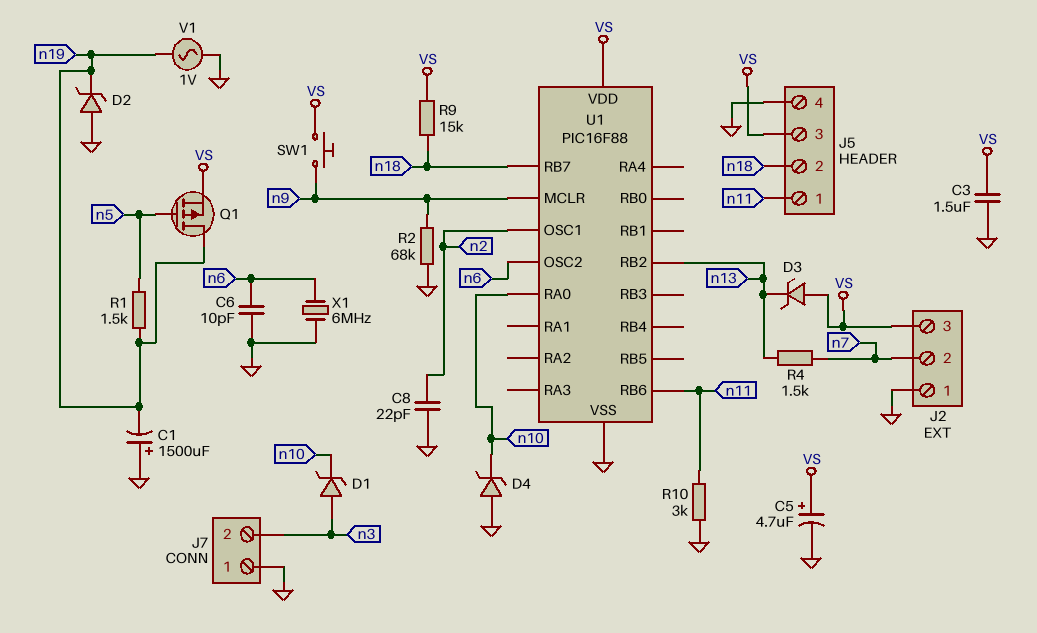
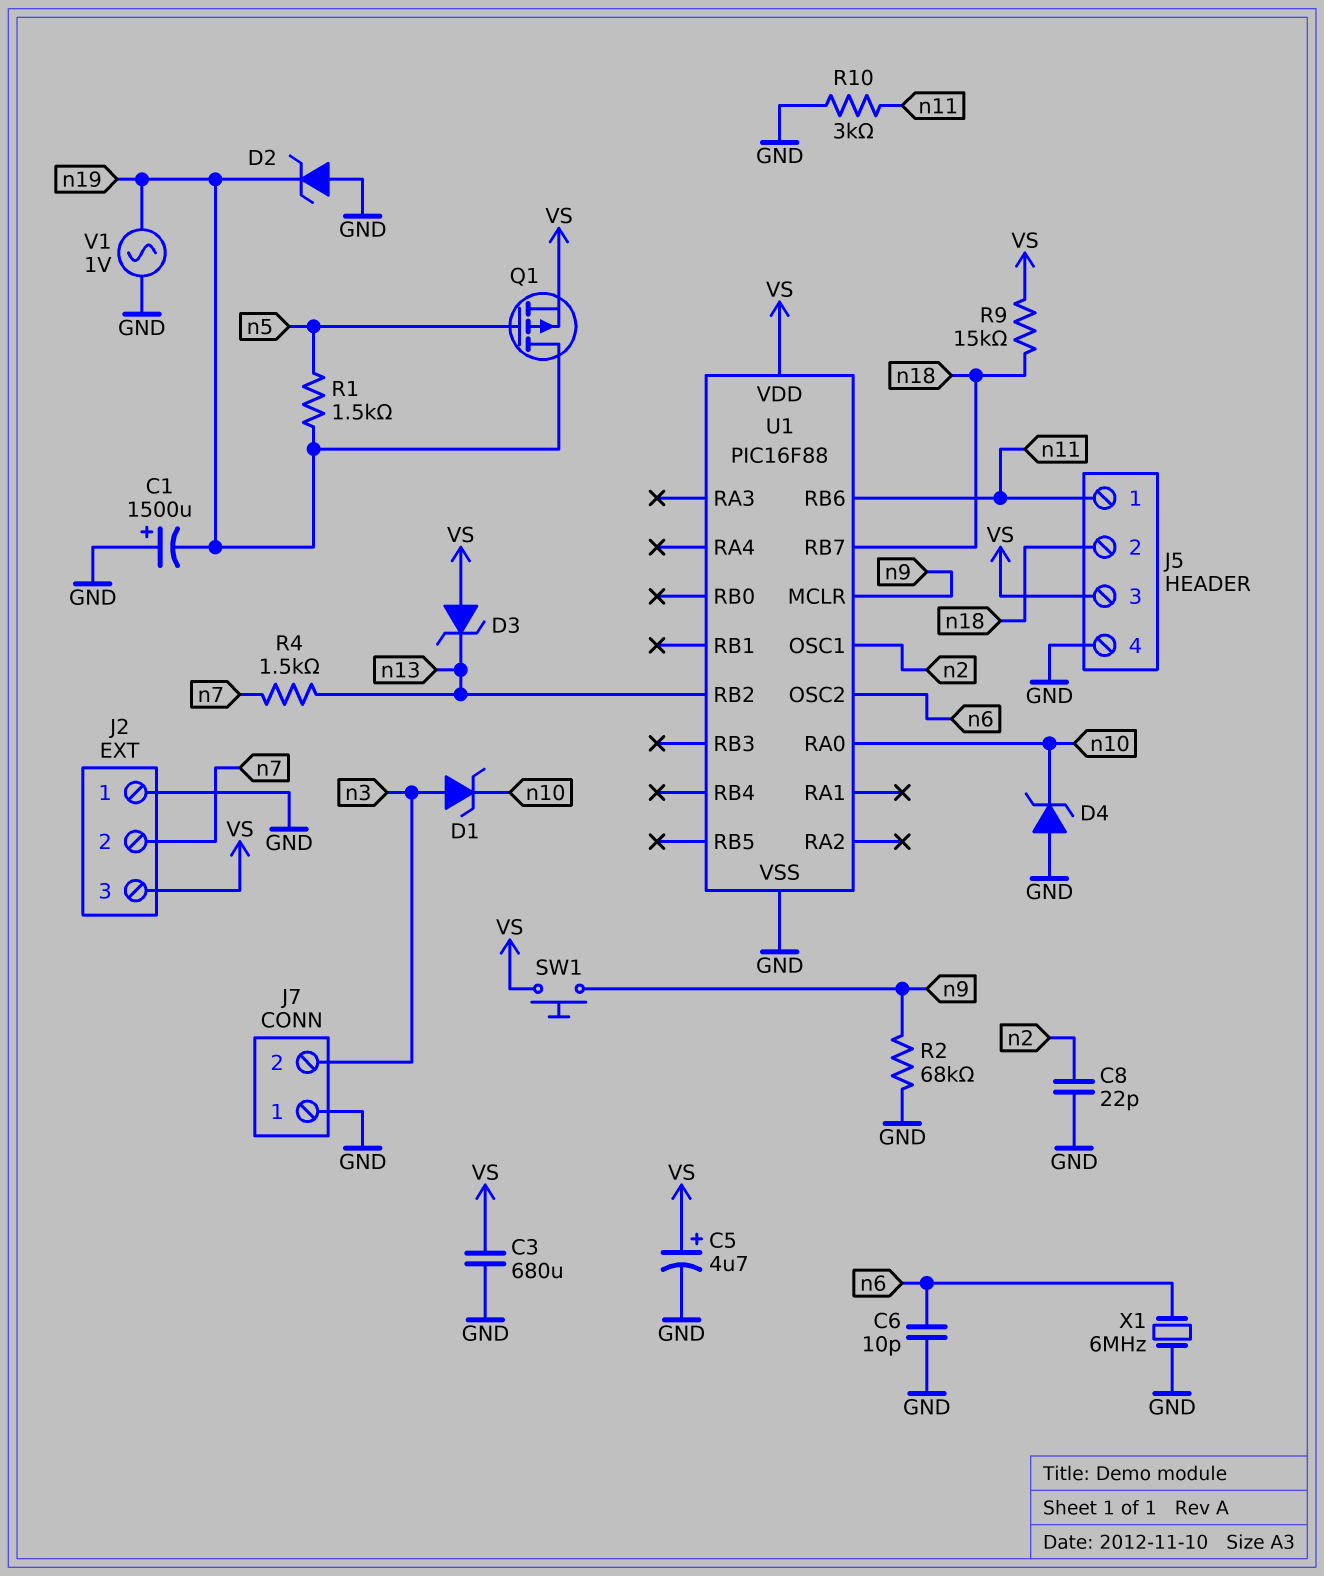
C3: 1.5uF (GND, VS) -> 680uF (GND, VS)

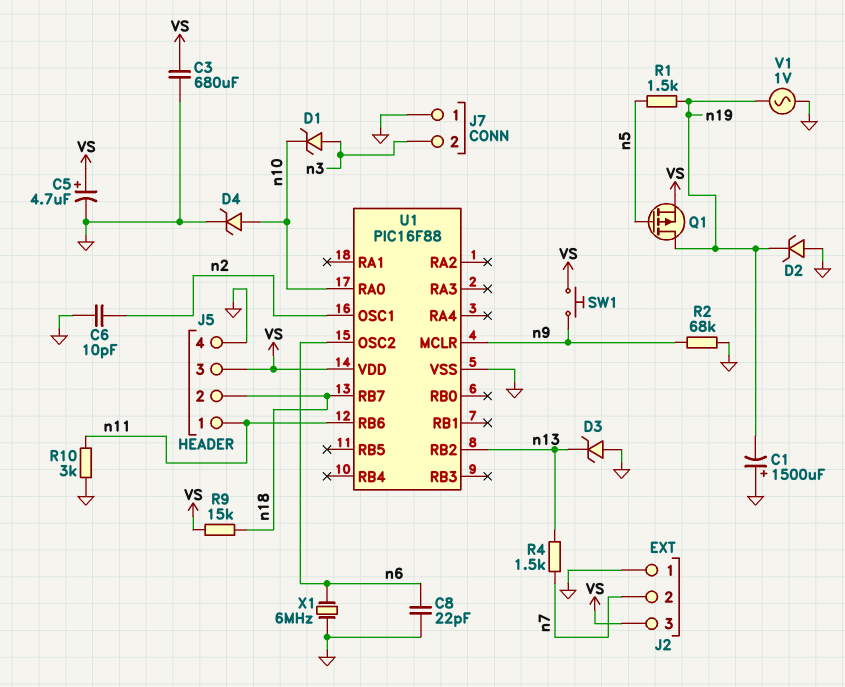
C6: 10pF (GND, n6) -> 10pF (GND, n2)
C8: 22pF (GND, n2) -> 22pF (GND, n6)
D3: zener (A VS, K n13) -> zener (A GND, K n13)
D4: zener (A GND, K n10) -> zener (A n10, K GND)

